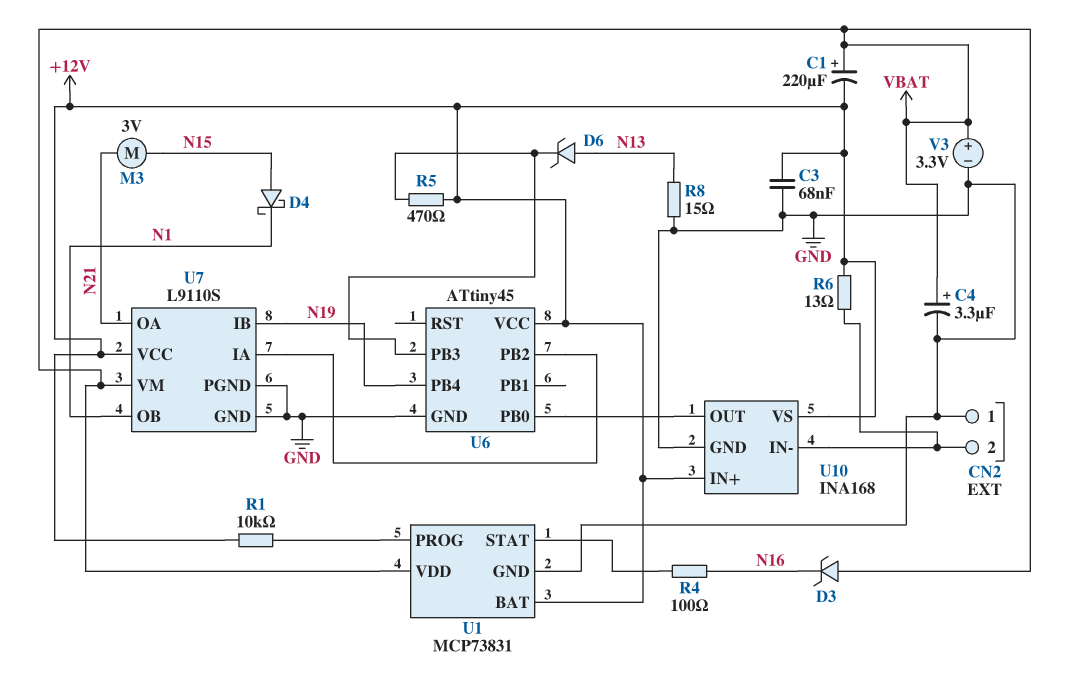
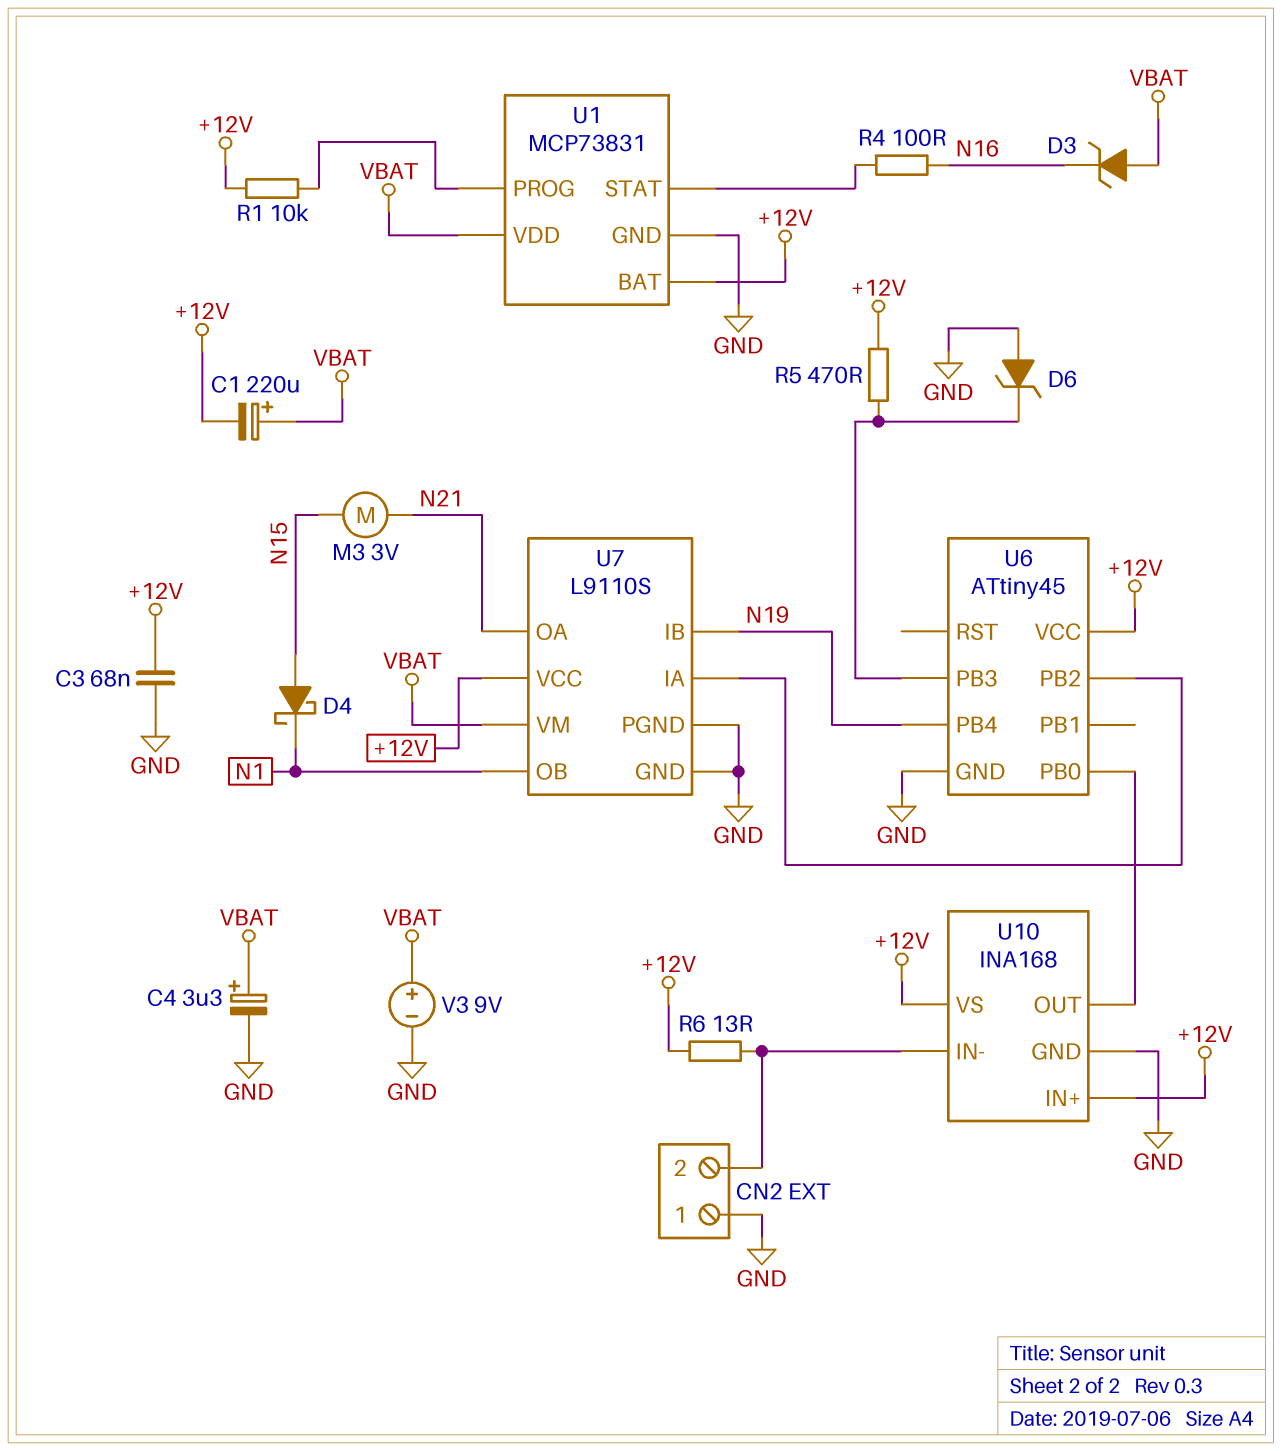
D6: zener (A N13, K U6/PB3) -> zener (A GND, K U6/PB3)
R8: 15 (GND, N13) -> none
V3: 3.3V (plus VBAT, minus GND) -> 9V (plus VBAT, minus GND)

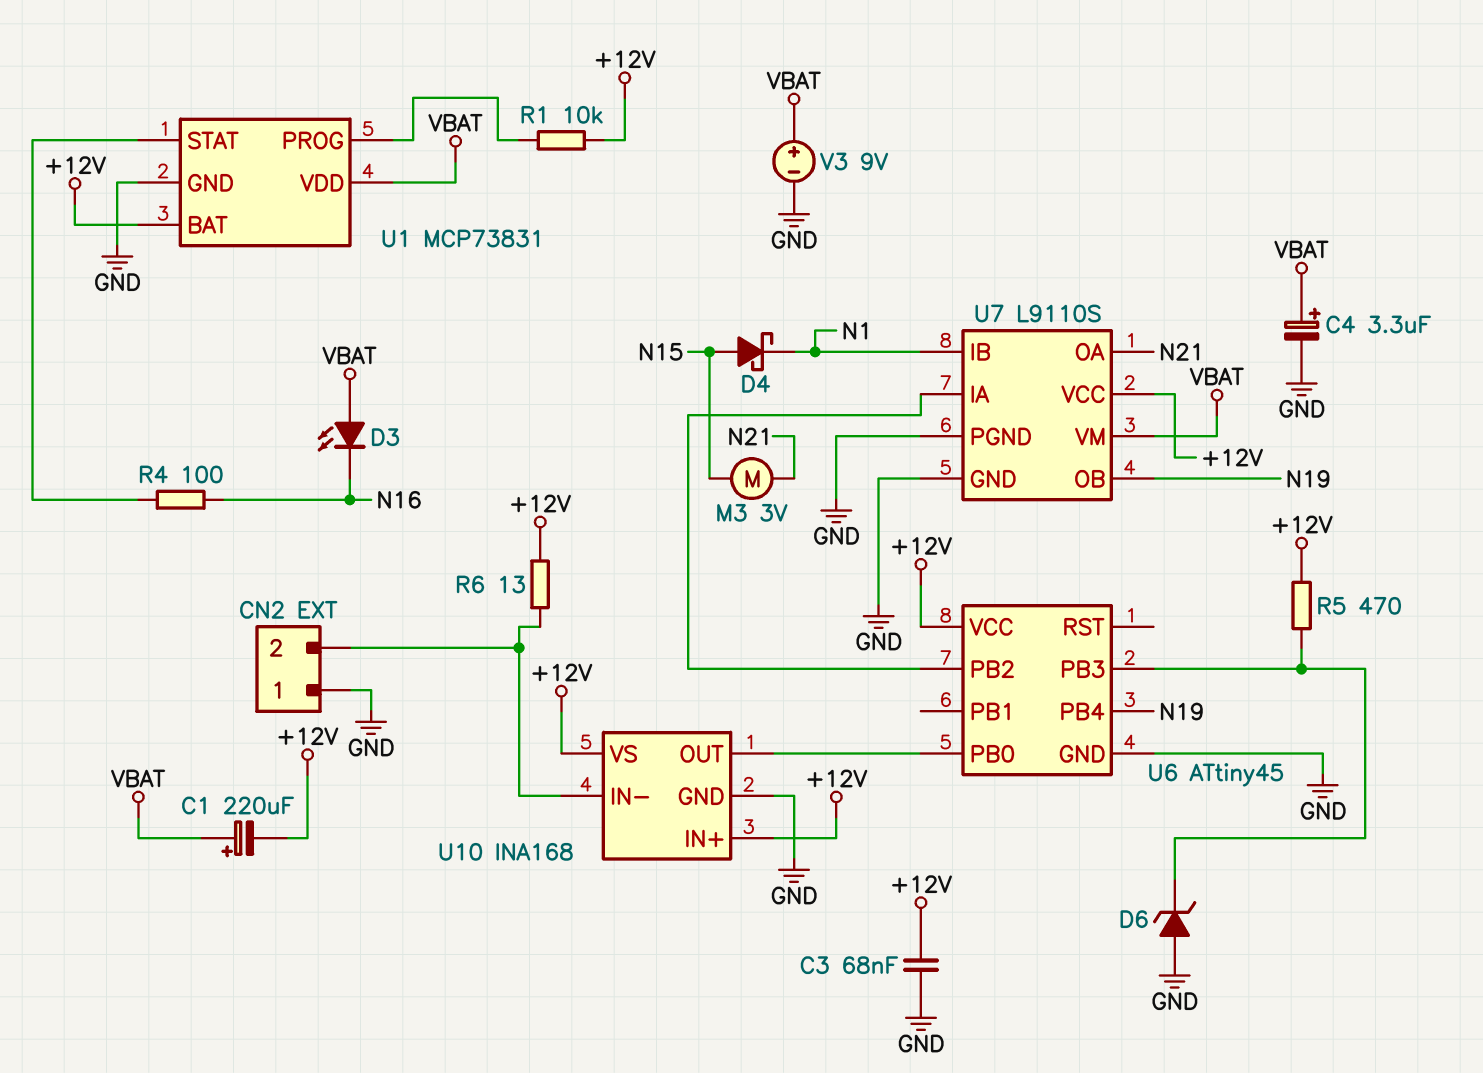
D3: zener (A VBAT, K N16) -> LED (A VBAT, K N16)
U7 pin IB: N19 -> N1
U7 pin OB: N1 -> N19

